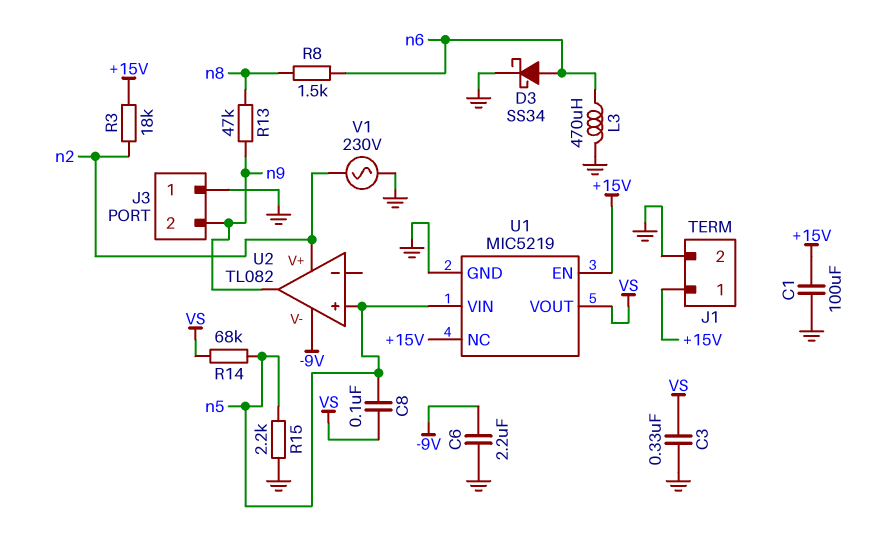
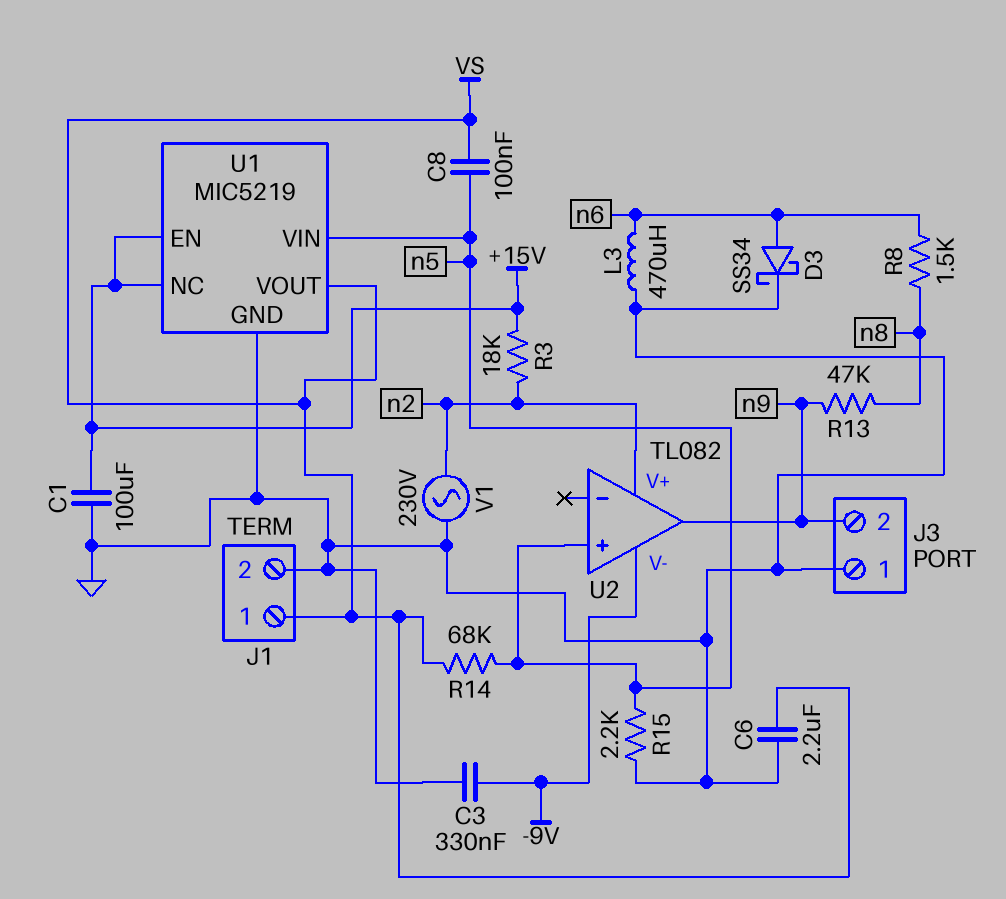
C3: 330nF (GND, VS) -> 330nF (-9V, GND)
C6: 2.2uF (-9V, GND) -> 2.2uF (GND, VS)
J1 pin 1: +15V -> VS

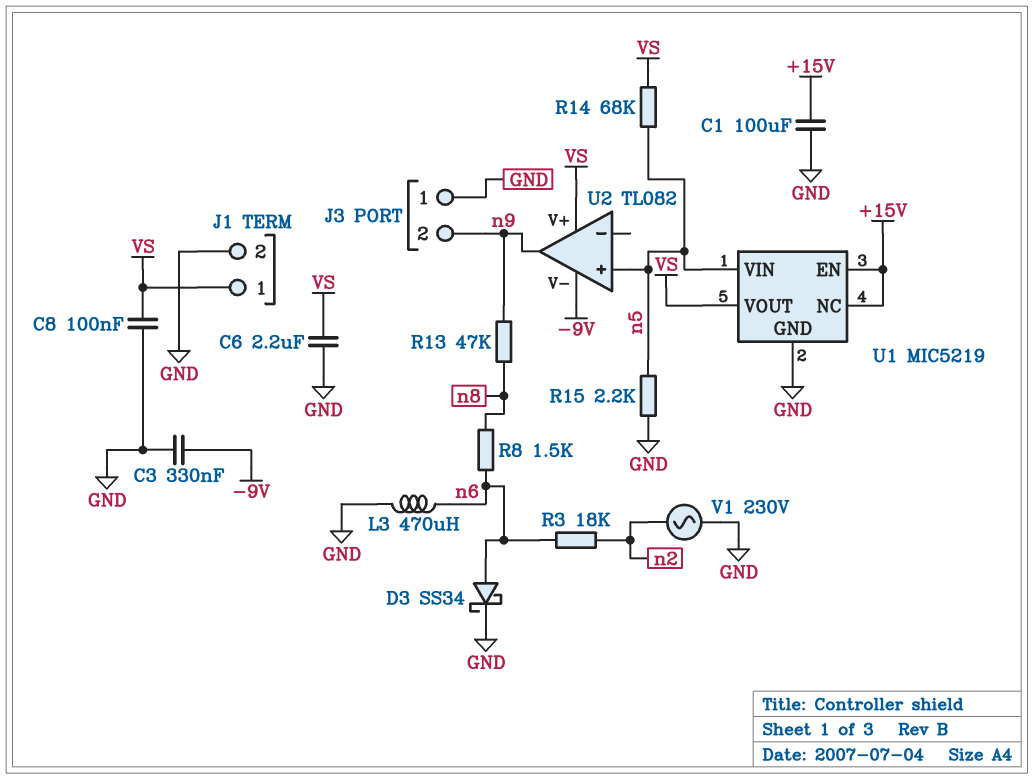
C8: 100nF (VS, n5) -> 100nF (GND, VS)
R3: 18k (+15V, n2) -> 18k (n2, n6)
U2 pin V+: n2 -> VS

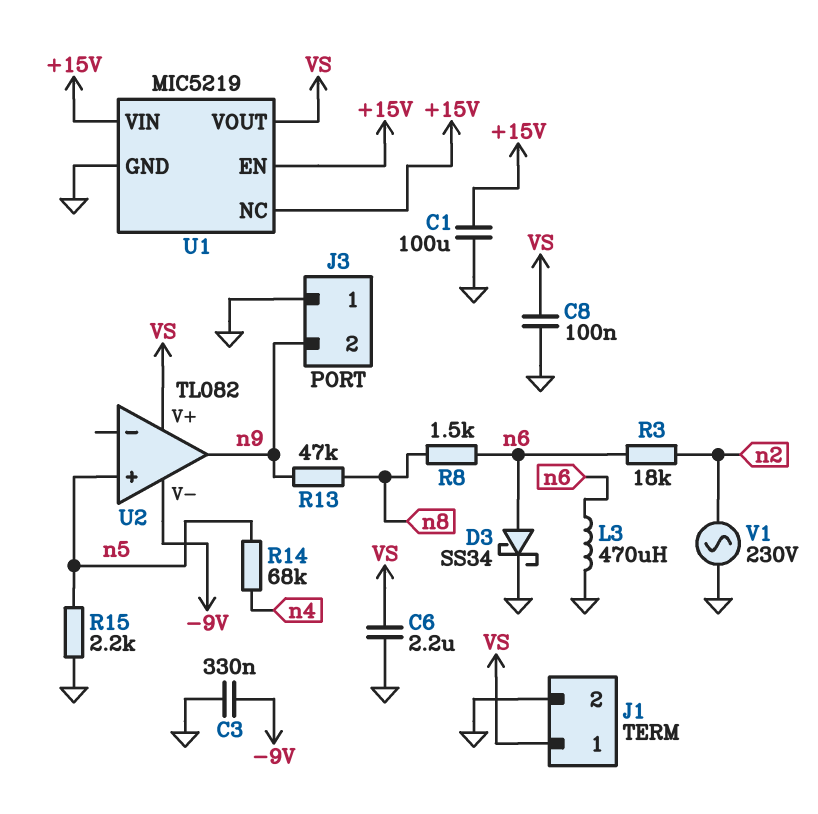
R14: 68k (VS, n5) -> 68k (n4, n5)
U1 pin VIN: n5 -> +15V

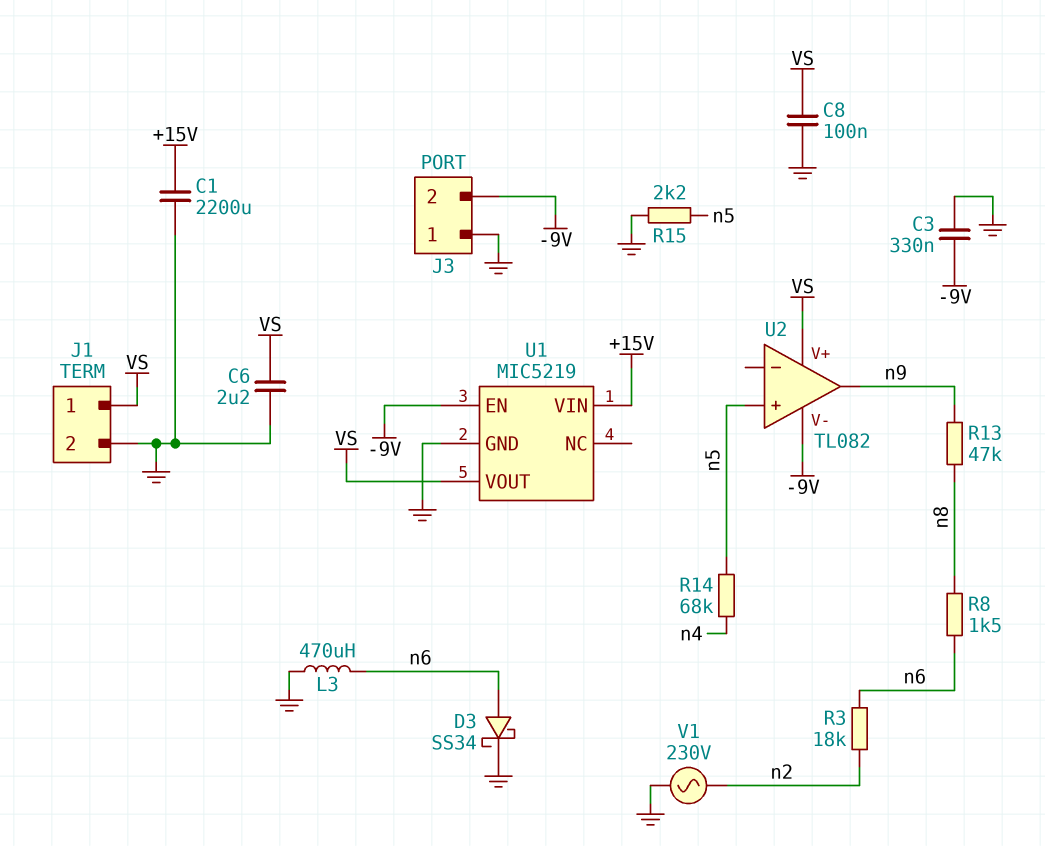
C1: 100uF (+15V, GND) -> 2200uF (+15V, GND)
J3 pin 2: n9 -> -9V
U1 pin EN: +15V -> -9V
U1 pin NC: +15V -> none

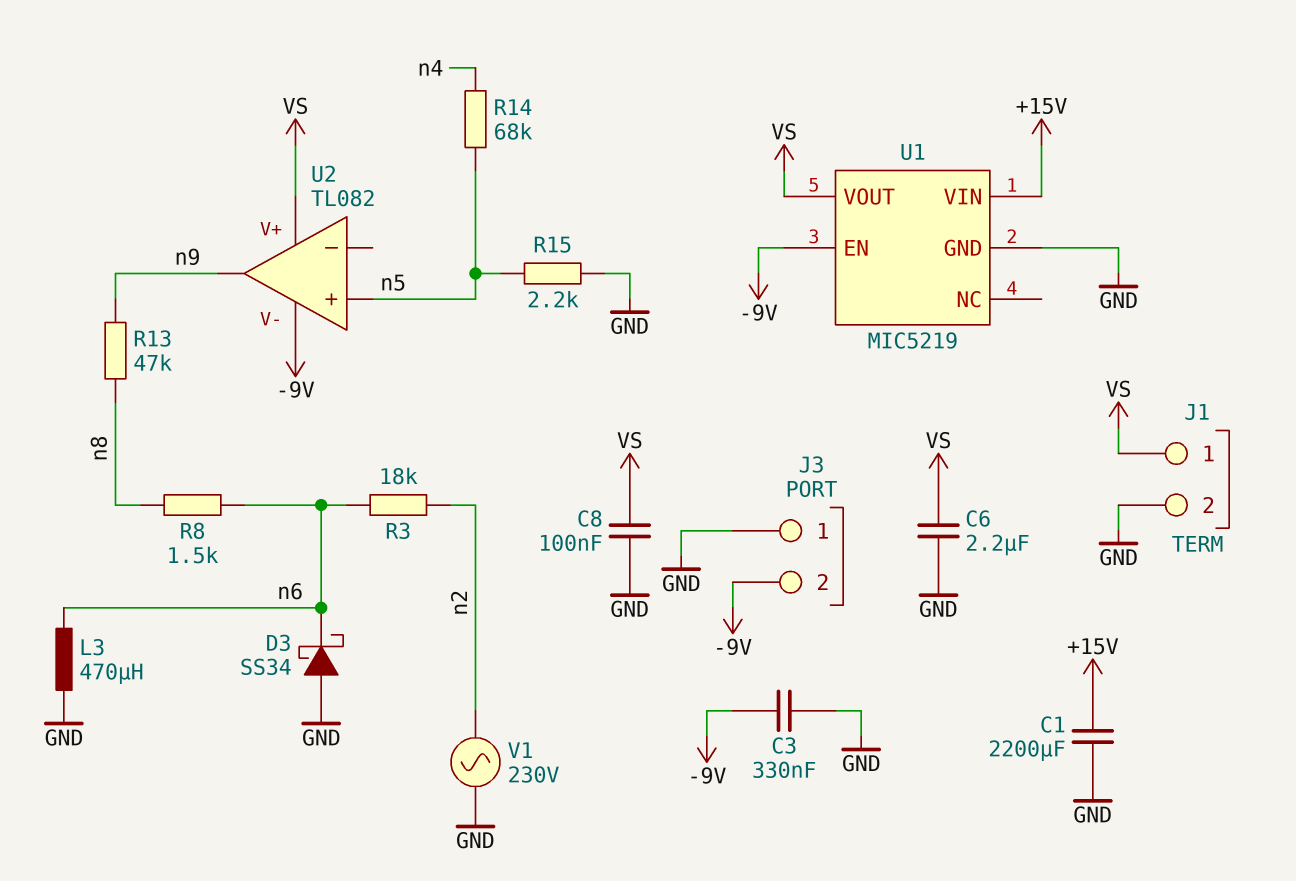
D3: schottky SS34 (A n6, K GND) -> schottky SS34 (A GND, K n6)

